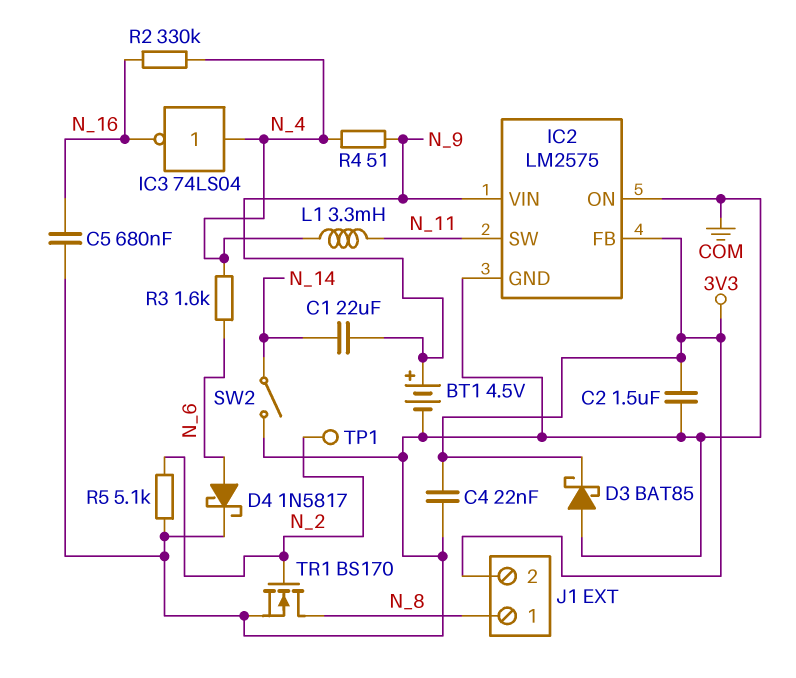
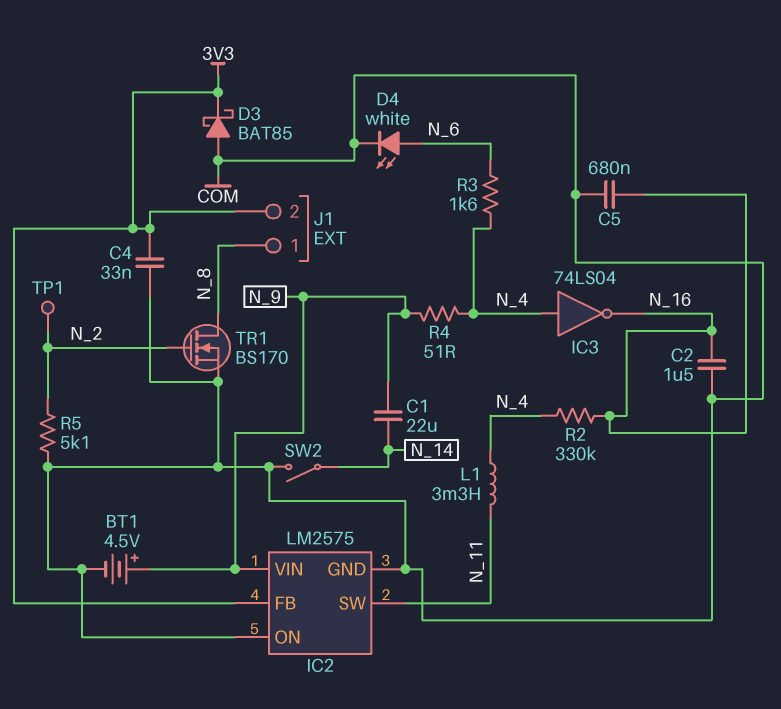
C2: 1.5uF (3V3, COM) -> 1.5uF (COM, N_16)
C4: 22nF (3V3, COM) -> 33nF (3V3, COM)
D4: schottky 1N5817 (A N_6, K COM) -> LED white (A N_6, K COM)

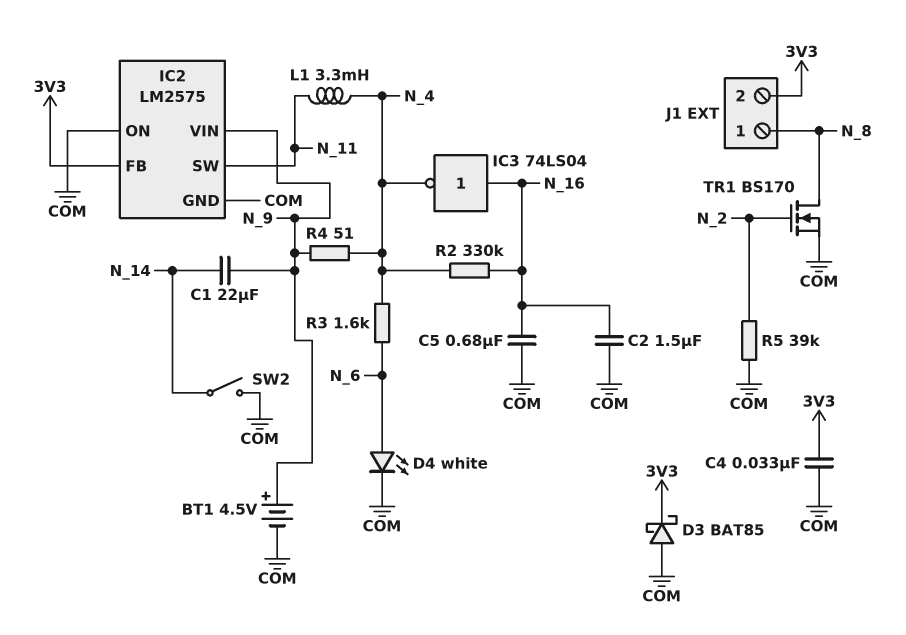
IC3: NOT 74LS04 (in N_4, out N_16) -> NOT 74LS04 (in N_16, out N_4)
R5: 5.1k (COM, N_2) -> 39k (COM, N_2)
TP1: test point (N_2) -> none

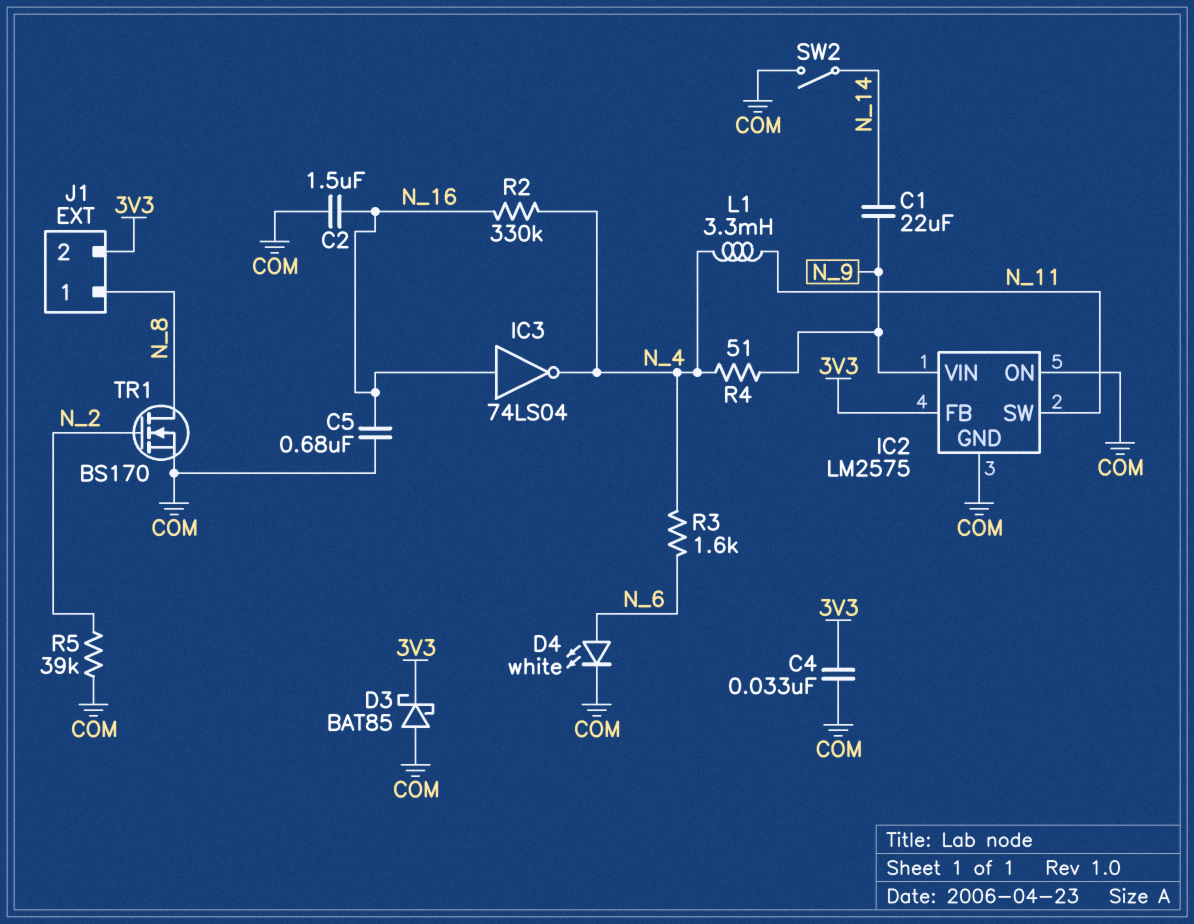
BT1: 4.5V (plus N_9, minus COM) -> none

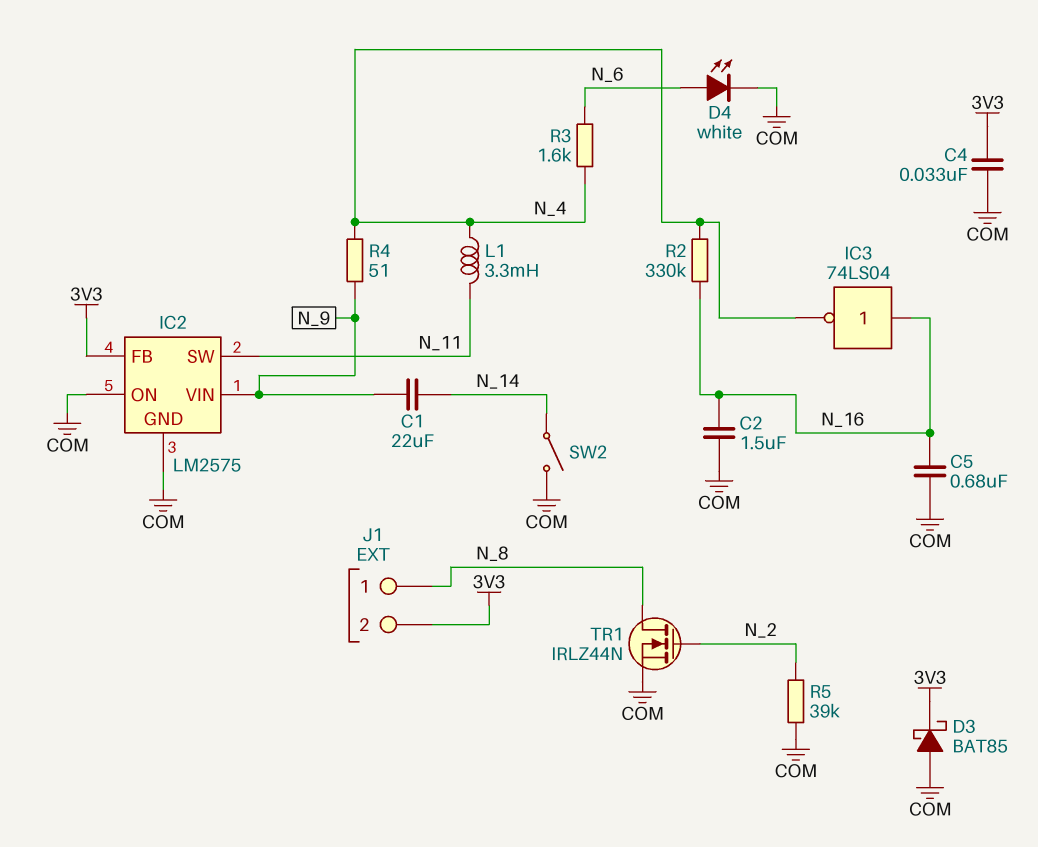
TR1: NMOS BS170 (G N_2, D N_8, S COM) -> NMOS IRLZ44N (G N_2, D N_8, S COM)

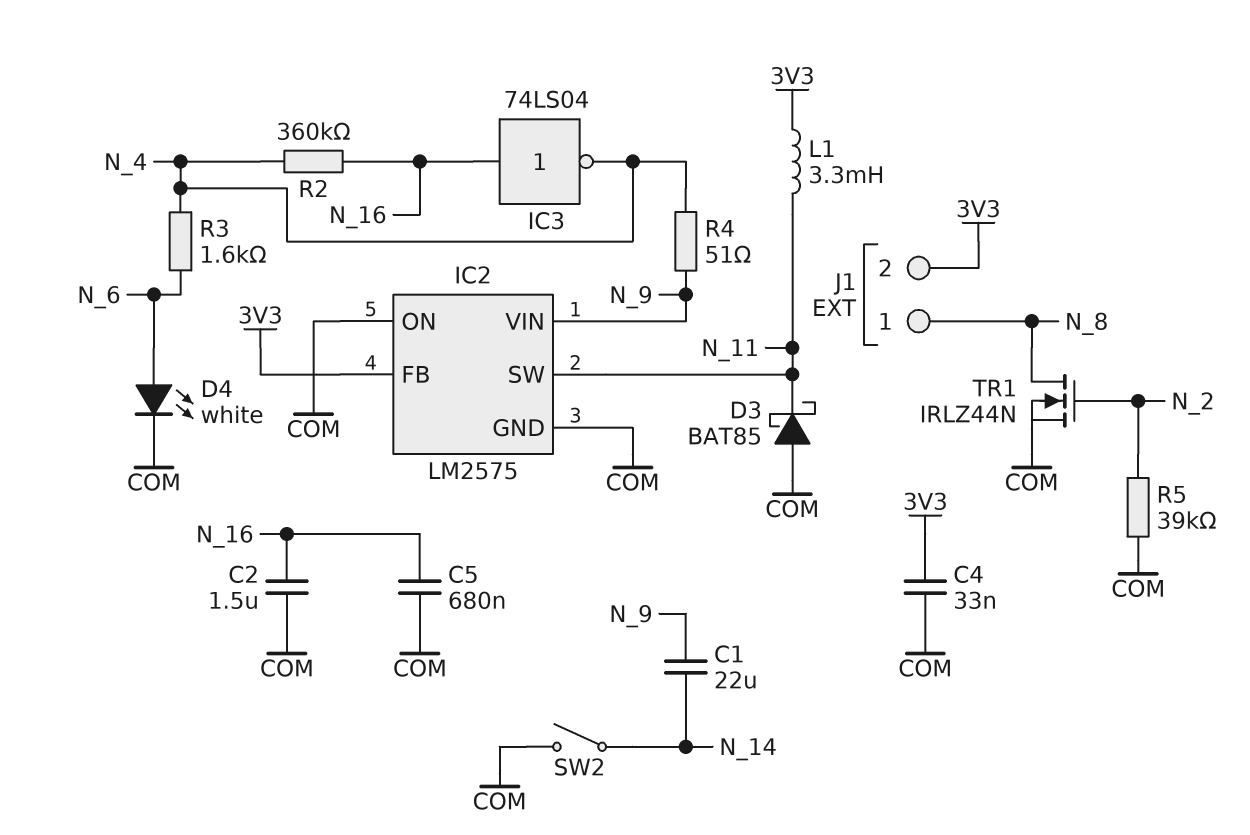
D3: schottky BAT85 (A COM, K 3V3) -> schottky BAT85 (A COM, K N_11)
L1: 3.3mH (N_4, N_11) -> 3.3mH (3V3, N_11)
R2: 330k (N_4, N_16) -> 360k (N_4, N_16)

